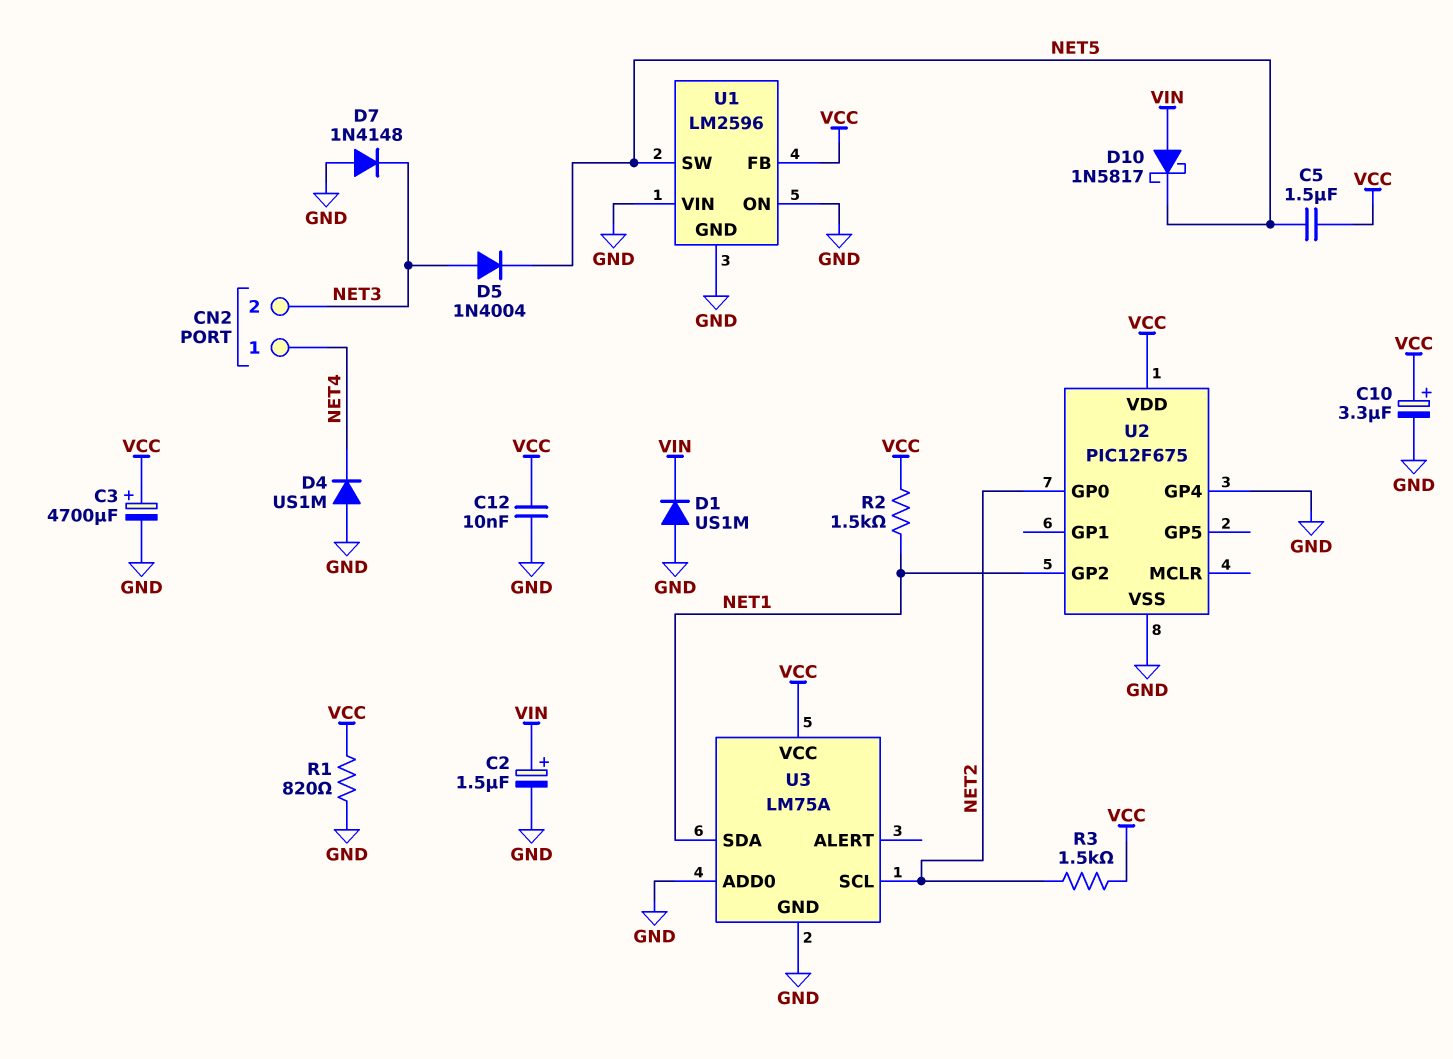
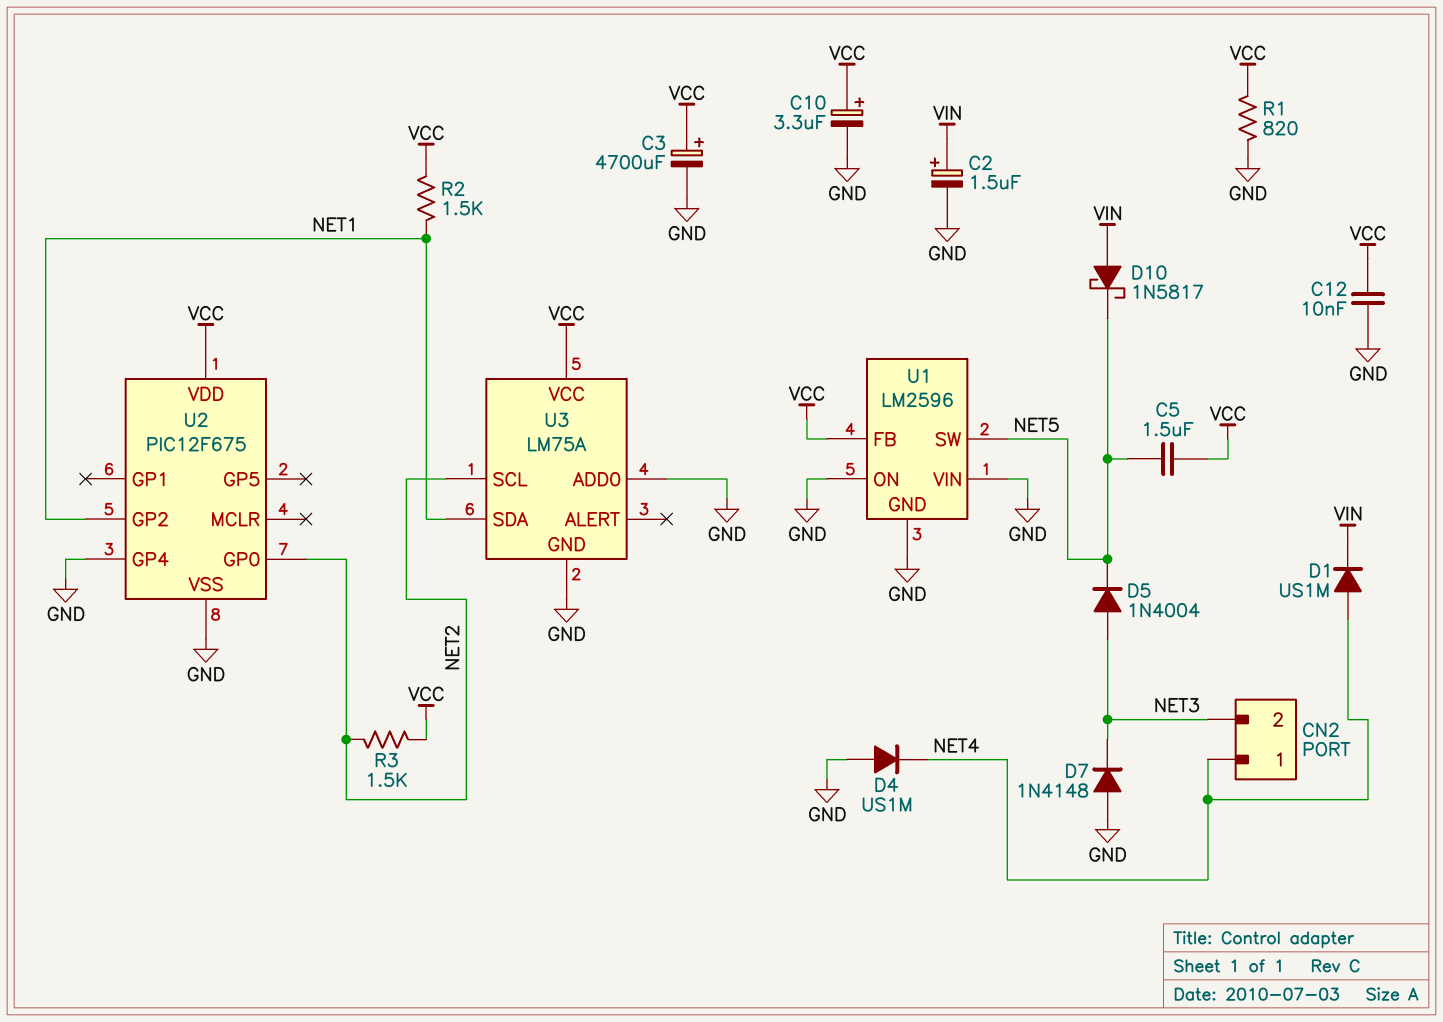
D1: diode US1M (A GND, K VIN) -> diode US1M (A NET4, K VIN)

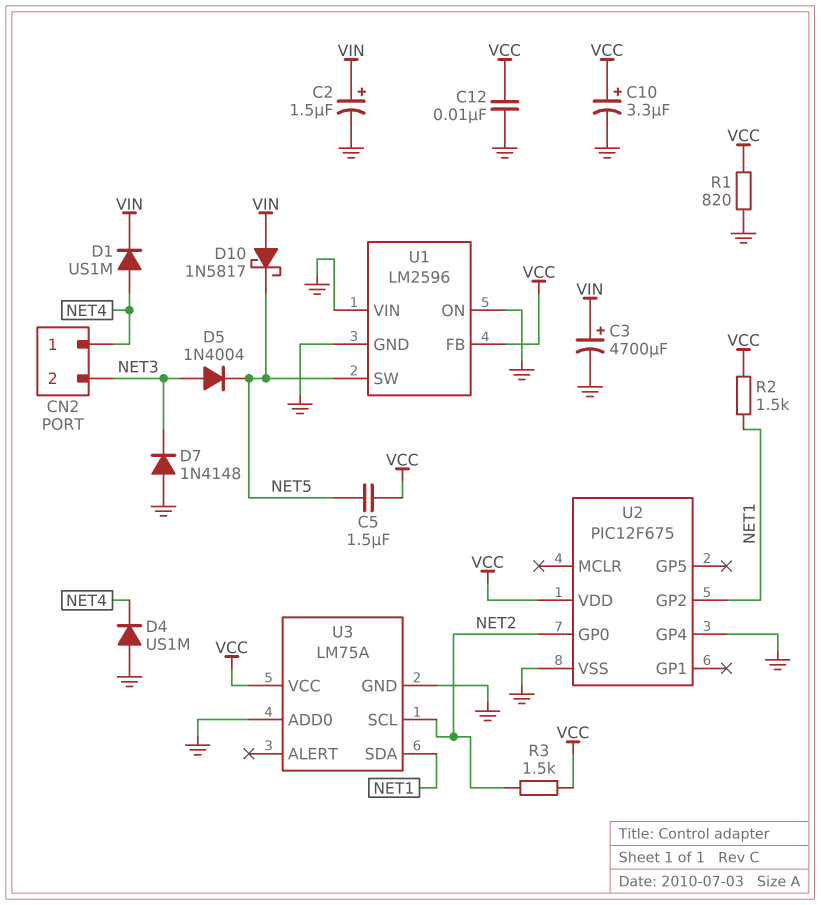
C3: 4700uF (plus VCC, minus GND) -> 4700uF (plus VIN, minus GND)

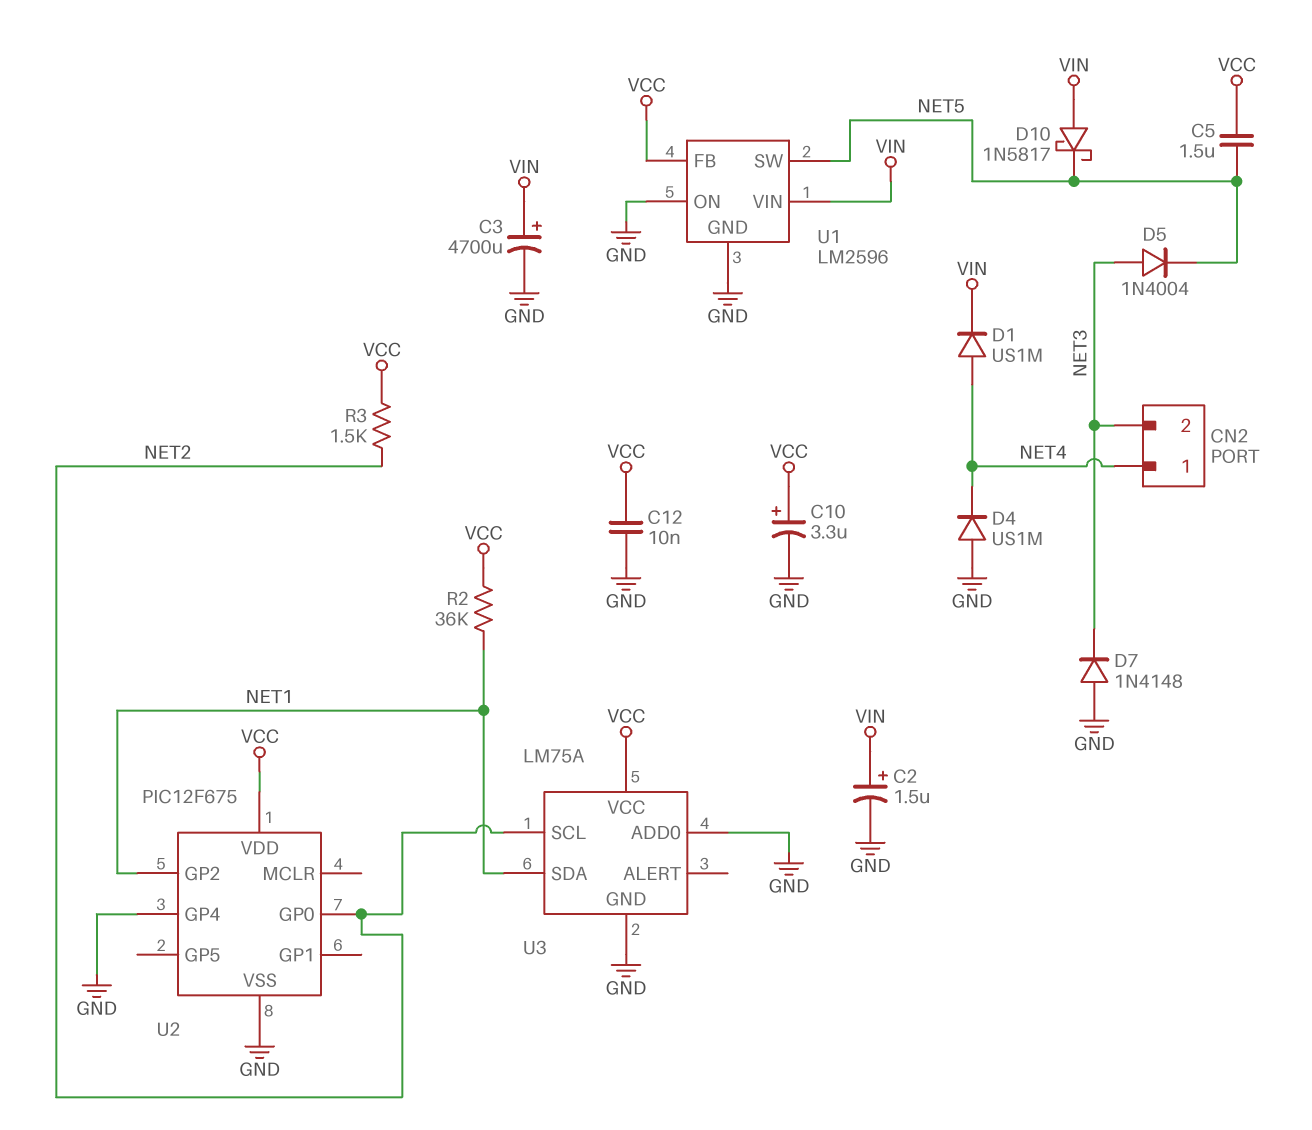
R1: 820 (GND, VCC) -> none
R2: 1.5k (NET1, VCC) -> 36k (NET1, VCC)
U1 pin VIN: GND -> VIN

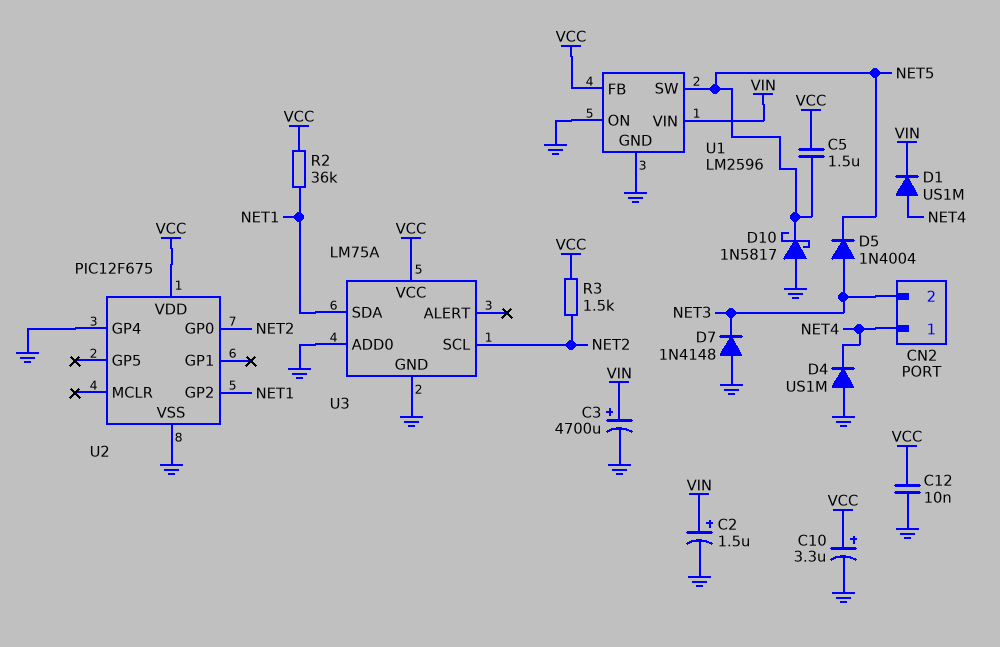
D10: schottky 1N5817 (A VIN, K NET5) -> schottky 1N5817 (A GND, K NET5)

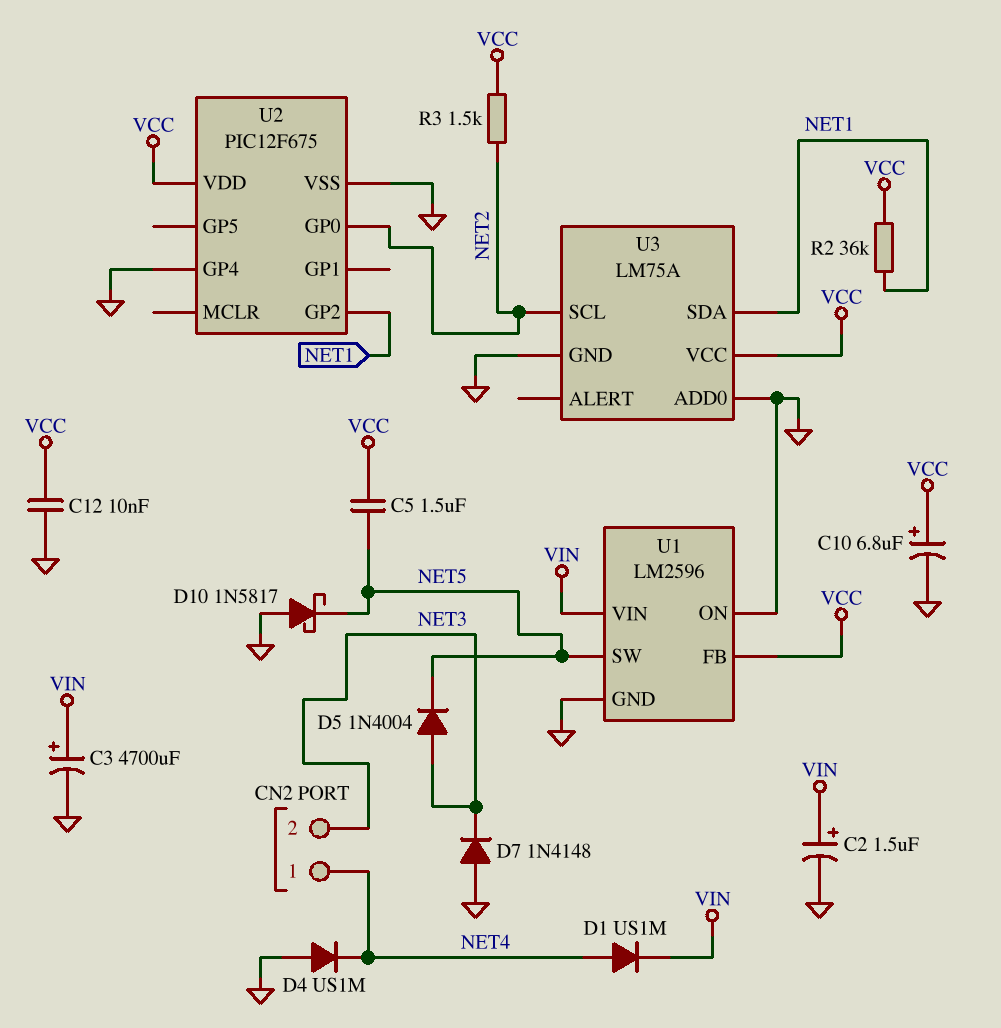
C10: 3.3uF (plus VCC, minus GND) -> 6.8uF (plus VCC, minus GND)

